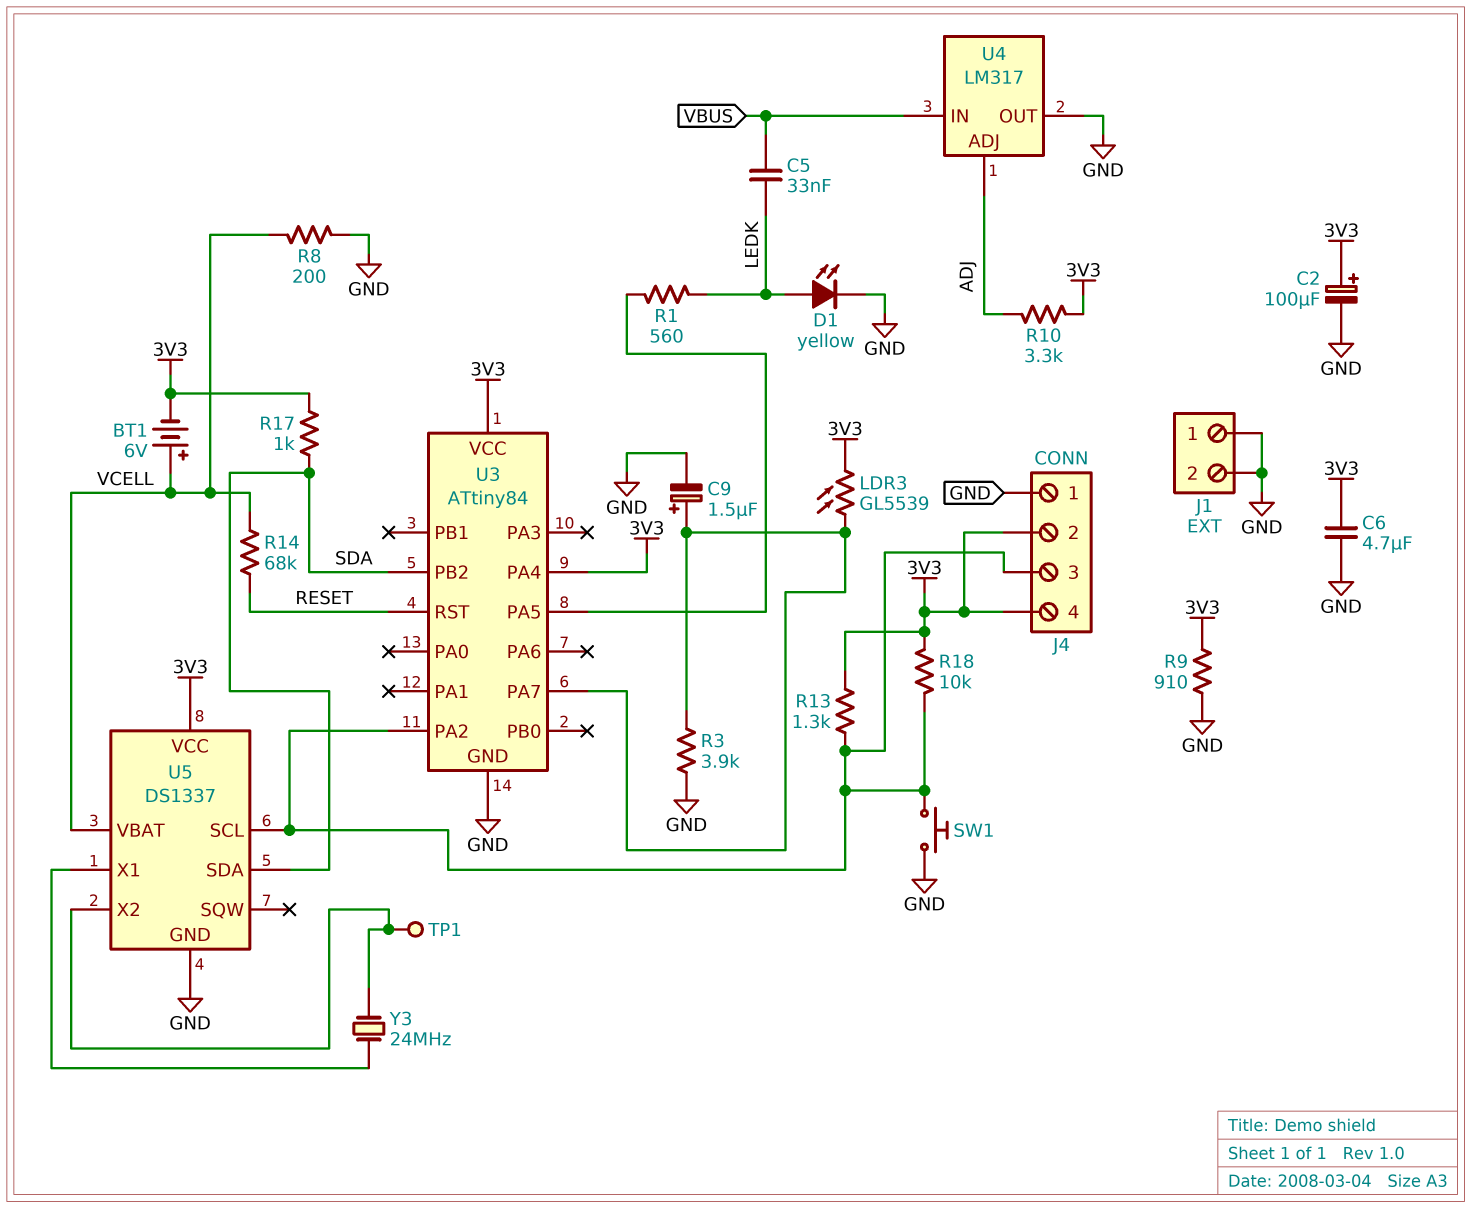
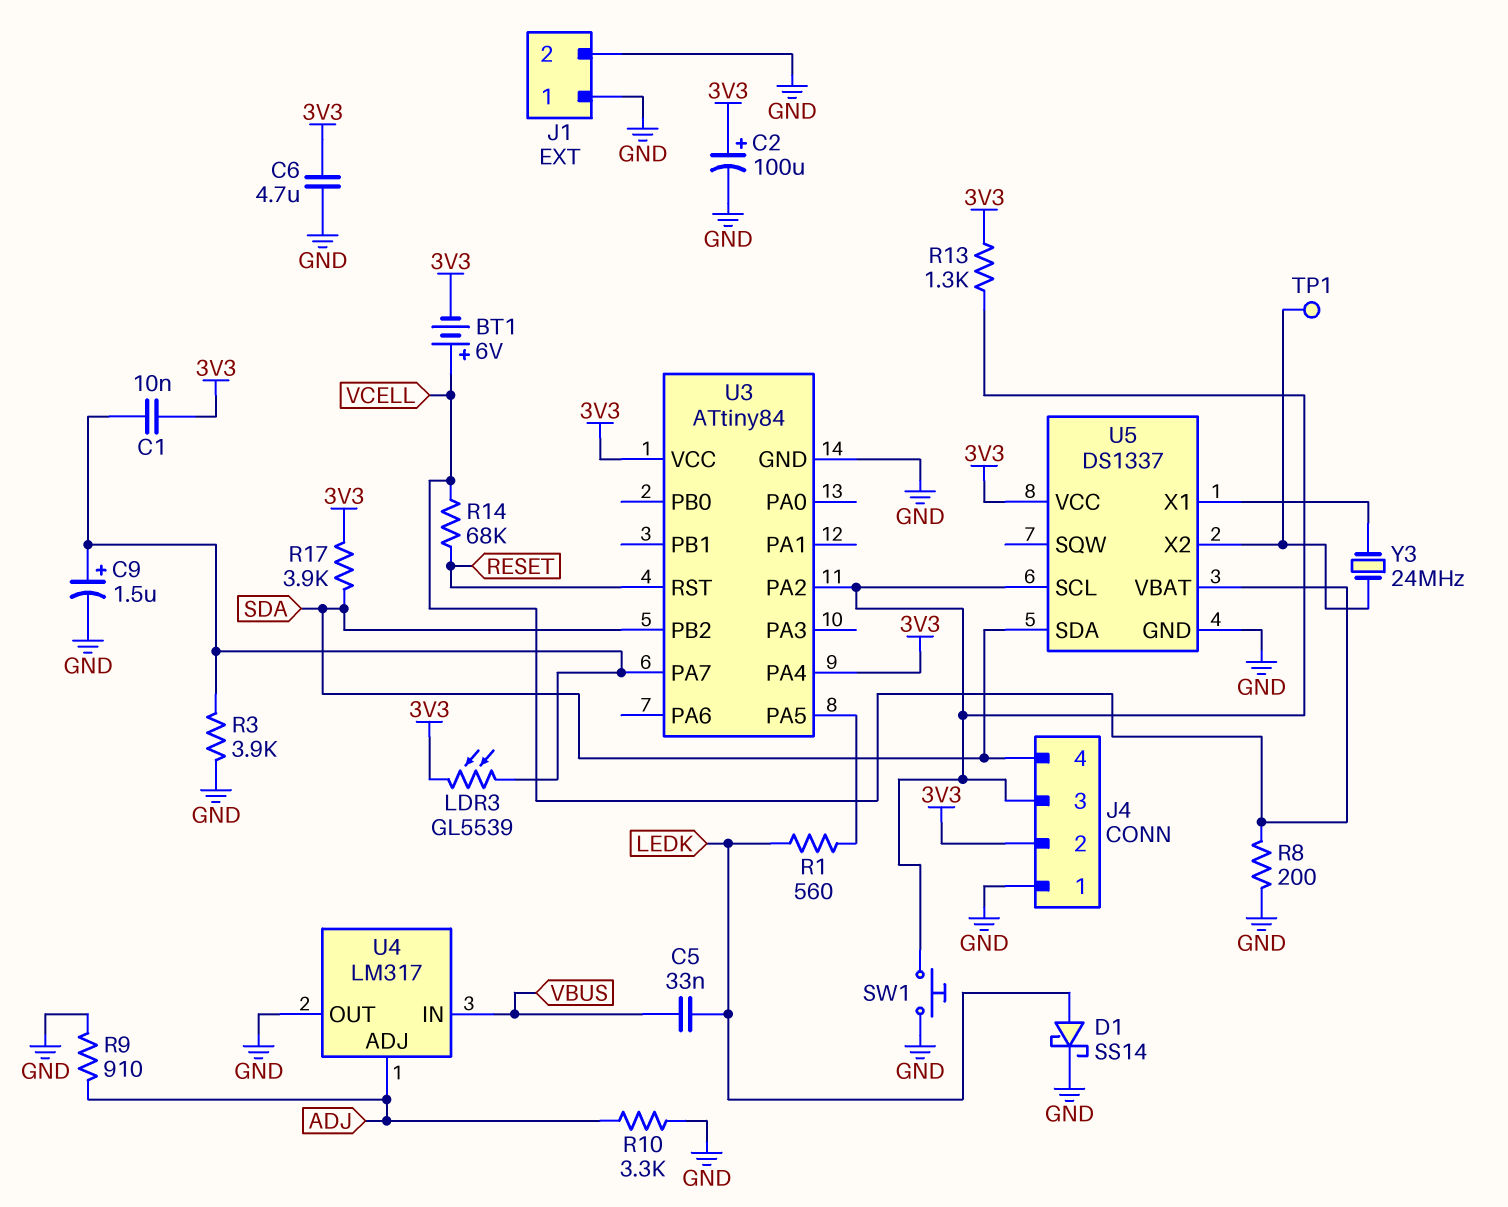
C1: none -> 10nF (3V3, U3/PA7)
D1: LED yellow (A LEDK, K GND) -> schottky SS14 (A LEDK, K GND)
J4 pin 4: 3V3 -> SDA
R9: 910 (3V3, GND) -> 910 (ADJ, GND)
R10: 3.3k (3V3, ADJ) -> 3.3k (ADJ, GND)
R17: 1k (3V3, SDA) -> 3.9k (3V3, SDA)
R18: 10k (3V3, J4/3) -> none

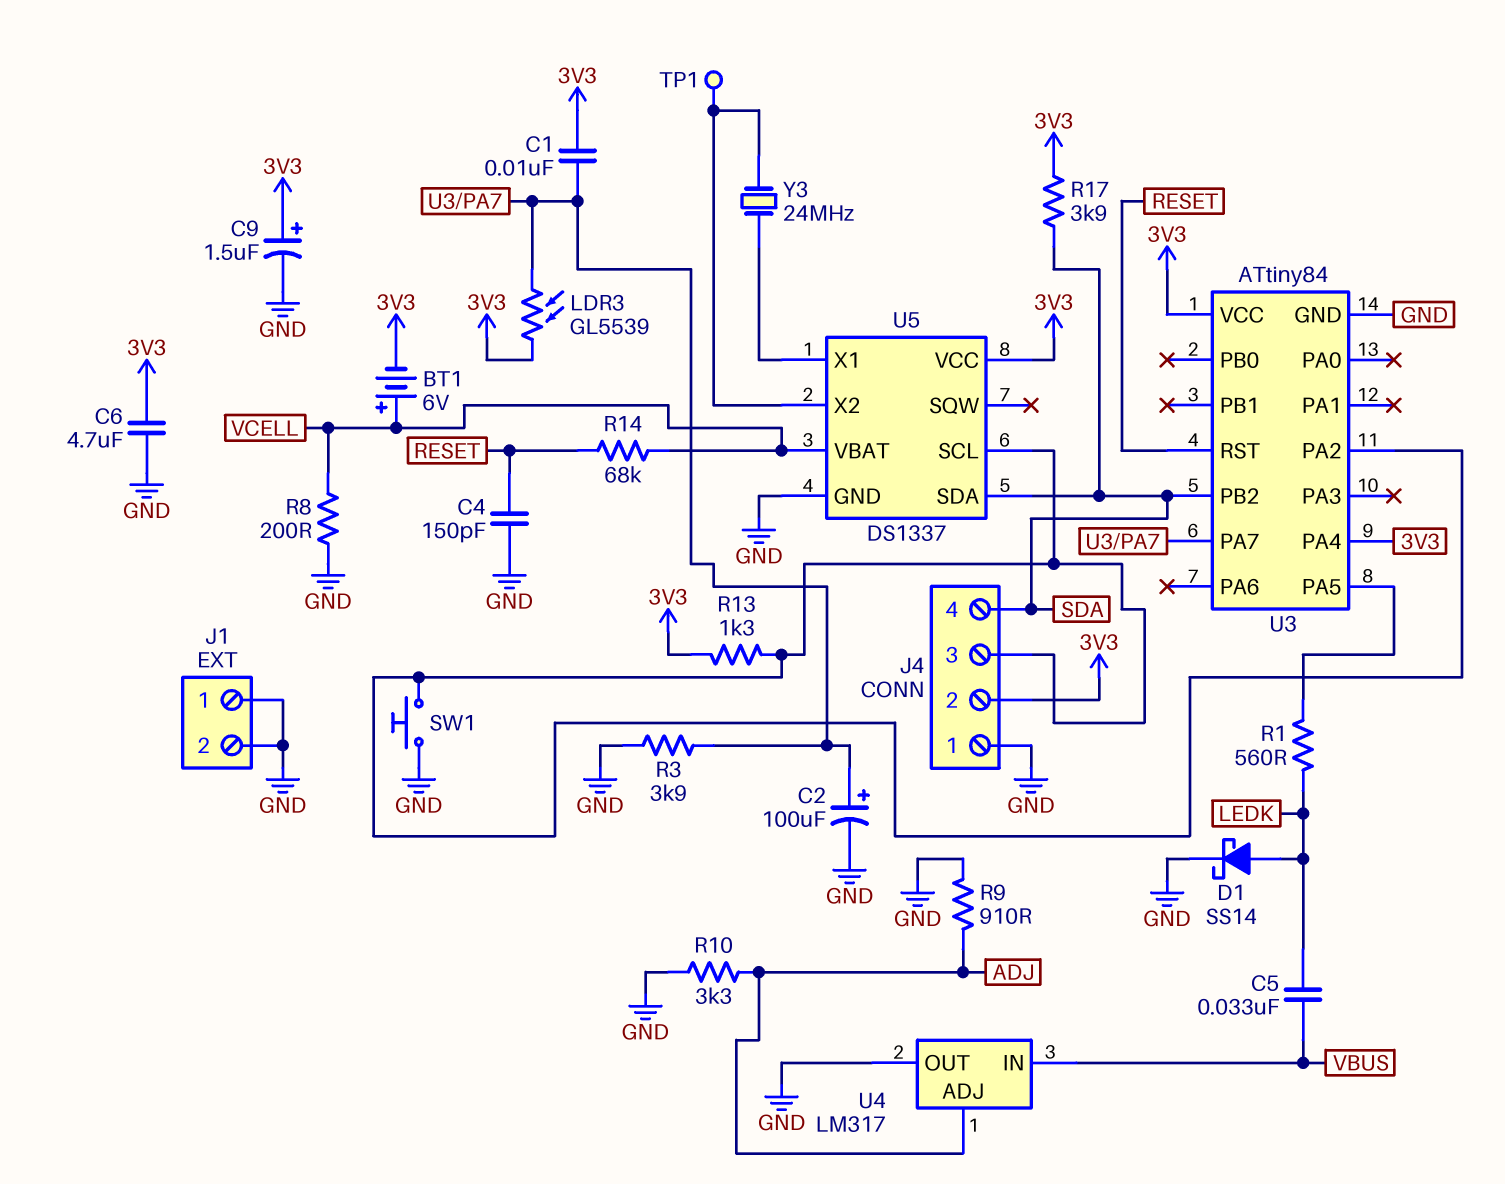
C2: 100uF (plus 3V3, minus GND) -> 100uF (plus U3/PA7, minus GND)
C4: none -> 150pF (GND, RESET)
C9: 1.5uF (plus U3/PA7, minus GND) -> 1.5uF (plus 3V3, minus GND)

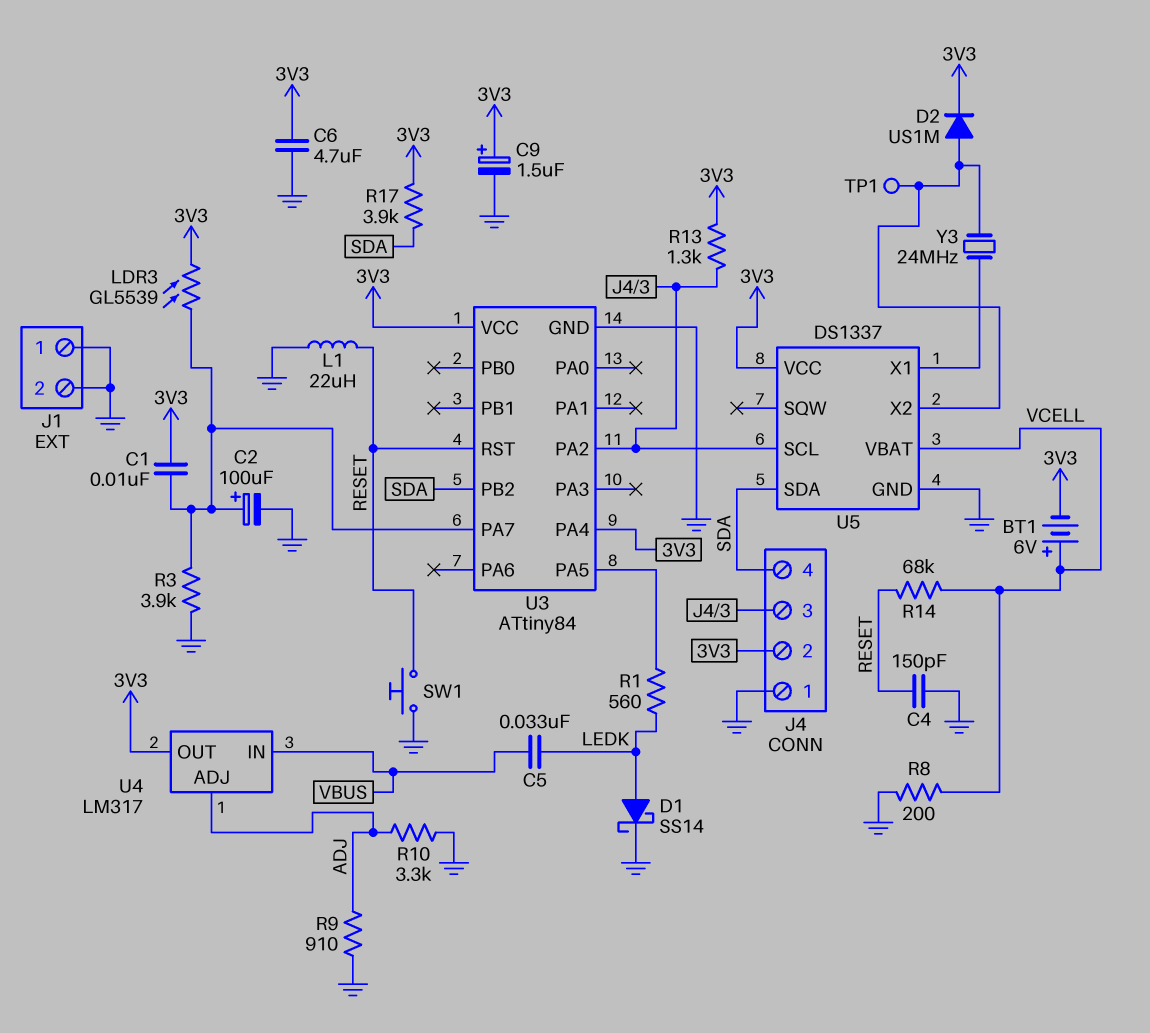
D2: none -> diode US1M (A U5/X2, K 3V3)
L1: none -> 22uH (GND, RESET)
SW1: button (GND, J4/3) -> button (GND, RESET)
U4 pin OUT: GND -> 3V3

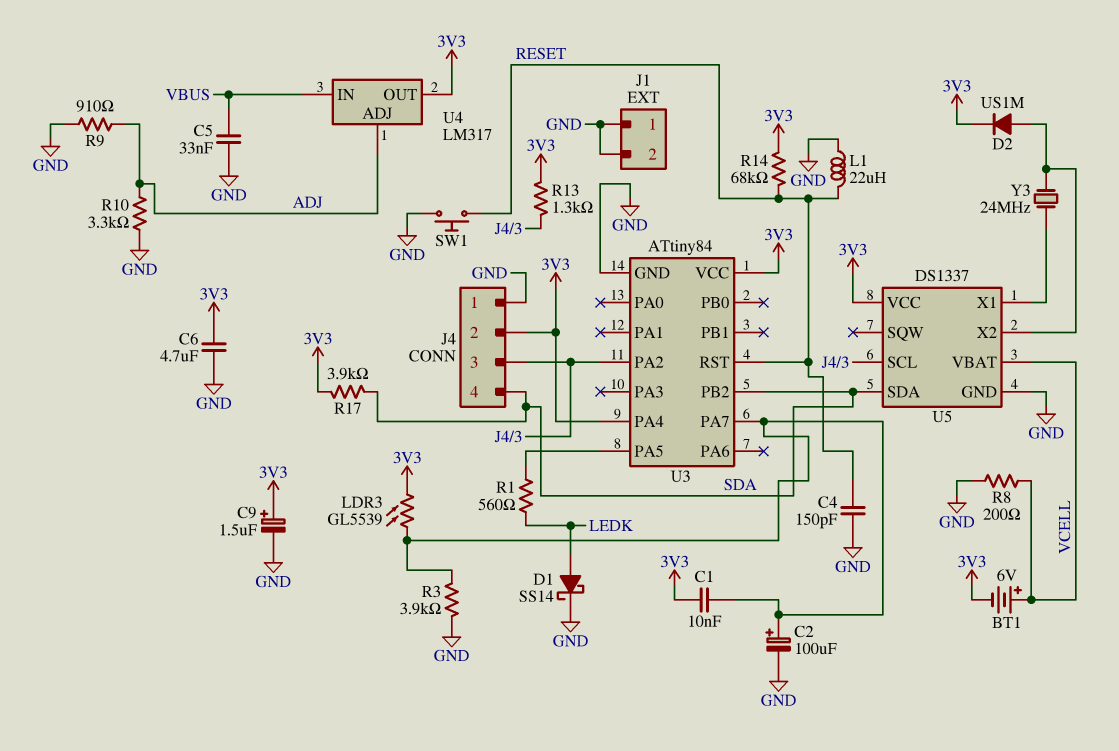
C5: 33nF (LEDK, VBUS) -> 33nF (GND, VBUS)
R14: 68k (RESET, VCELL) -> 68k (3V3, RESET)
TP1: test point (U5/X2) -> none

